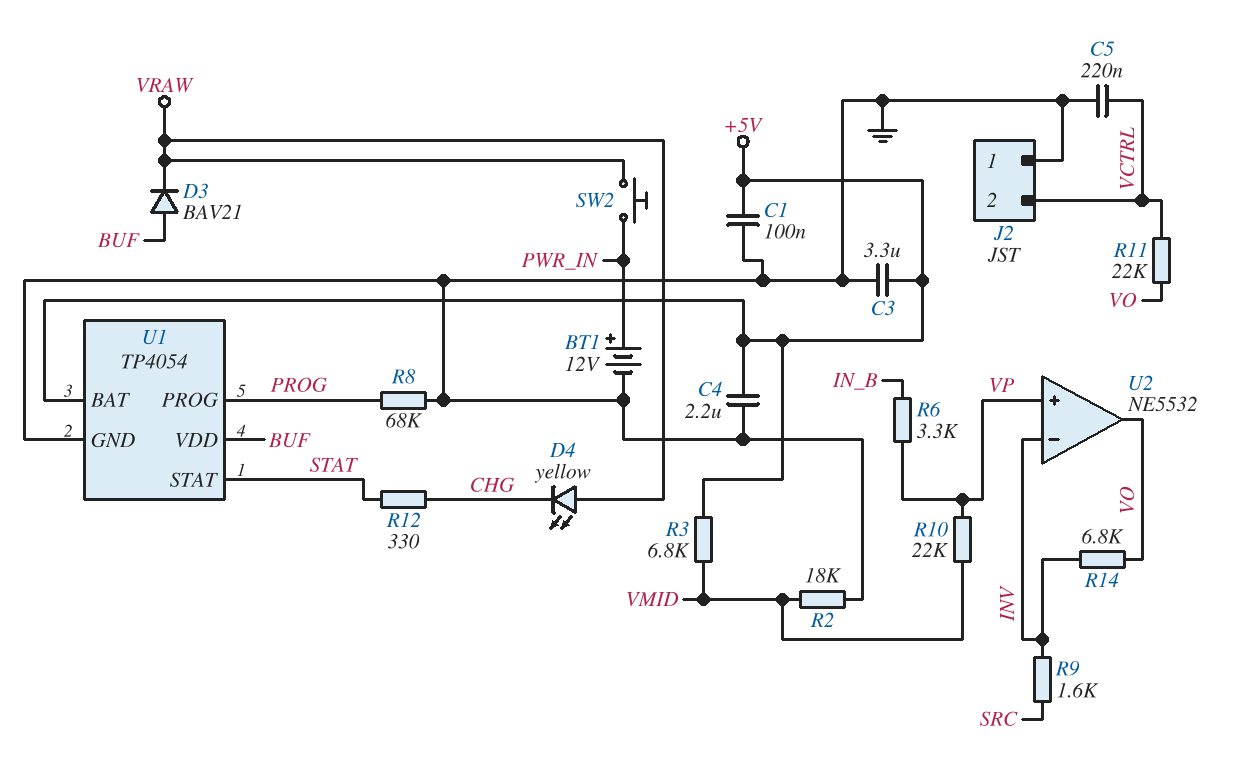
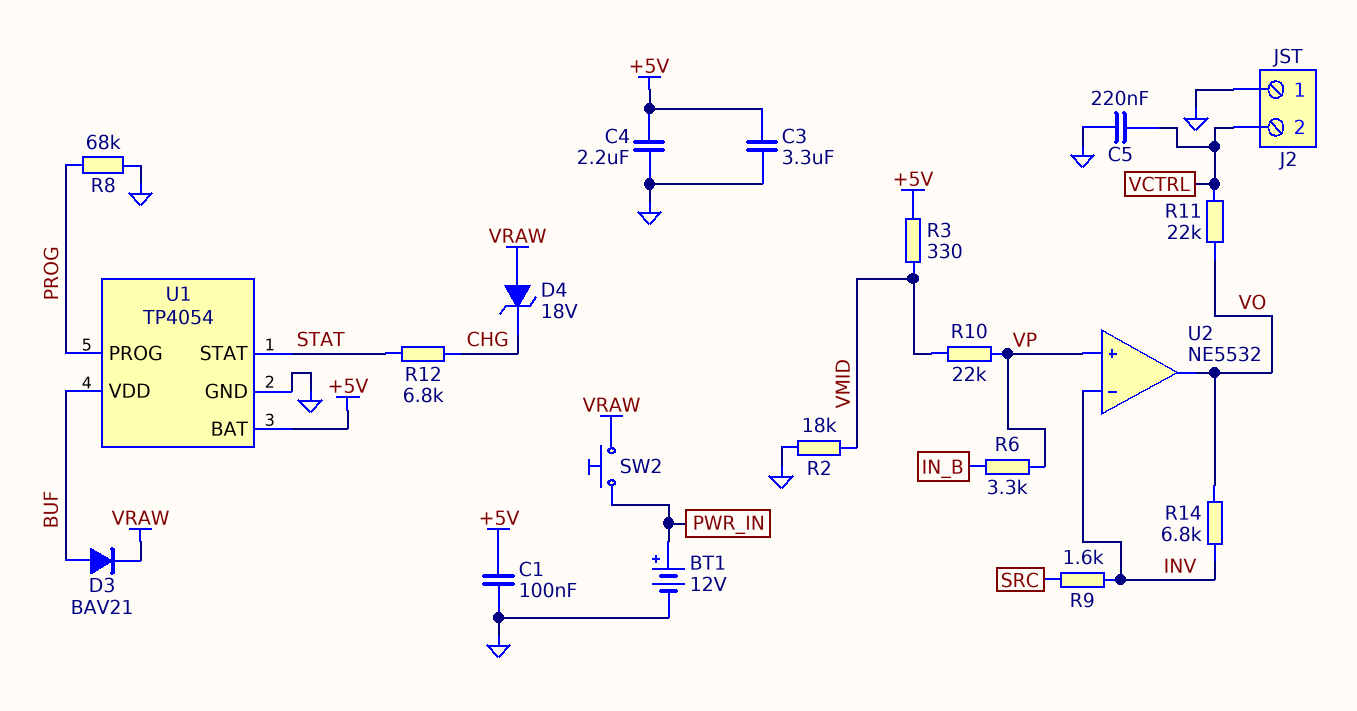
D4: LED yellow (A VRAW, K CHG) -> zener 18V (A VRAW, K CHG)
R3: 6.8k (+5V, VMID) -> 330 (+5V, VMID)
R12: 330 (CHG, STAT) -> 6.8k (CHG, STAT)

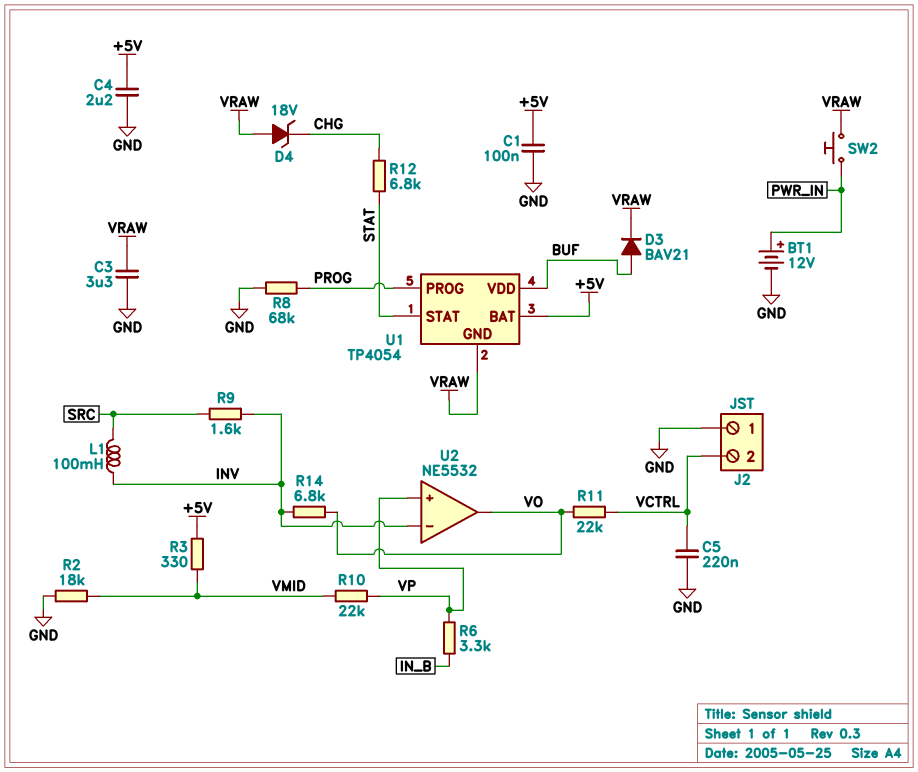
C3: 3.3uF (+5V, GND) -> 3.3uF (GND, VRAW)
L1: none -> 100mH (INV, SRC)
U1 pin GND: GND -> VRAW

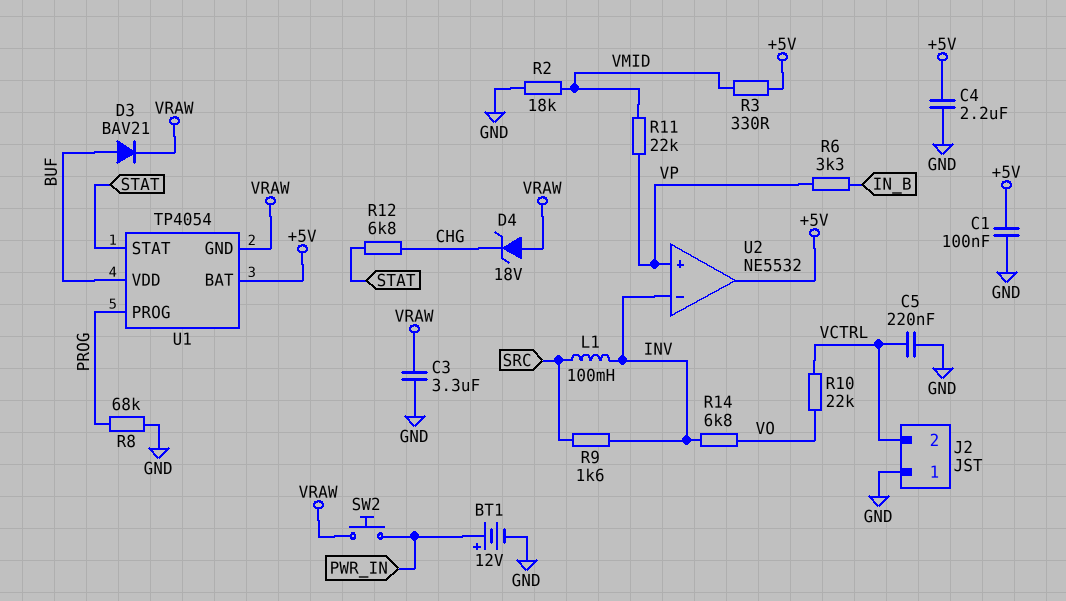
R10: 22k (VMID, VP) -> 22k (VCTRL, VO)
R11: 22k (VCTRL, VO) -> 22k (VMID, VP)
U2 pin out: VO -> +5V

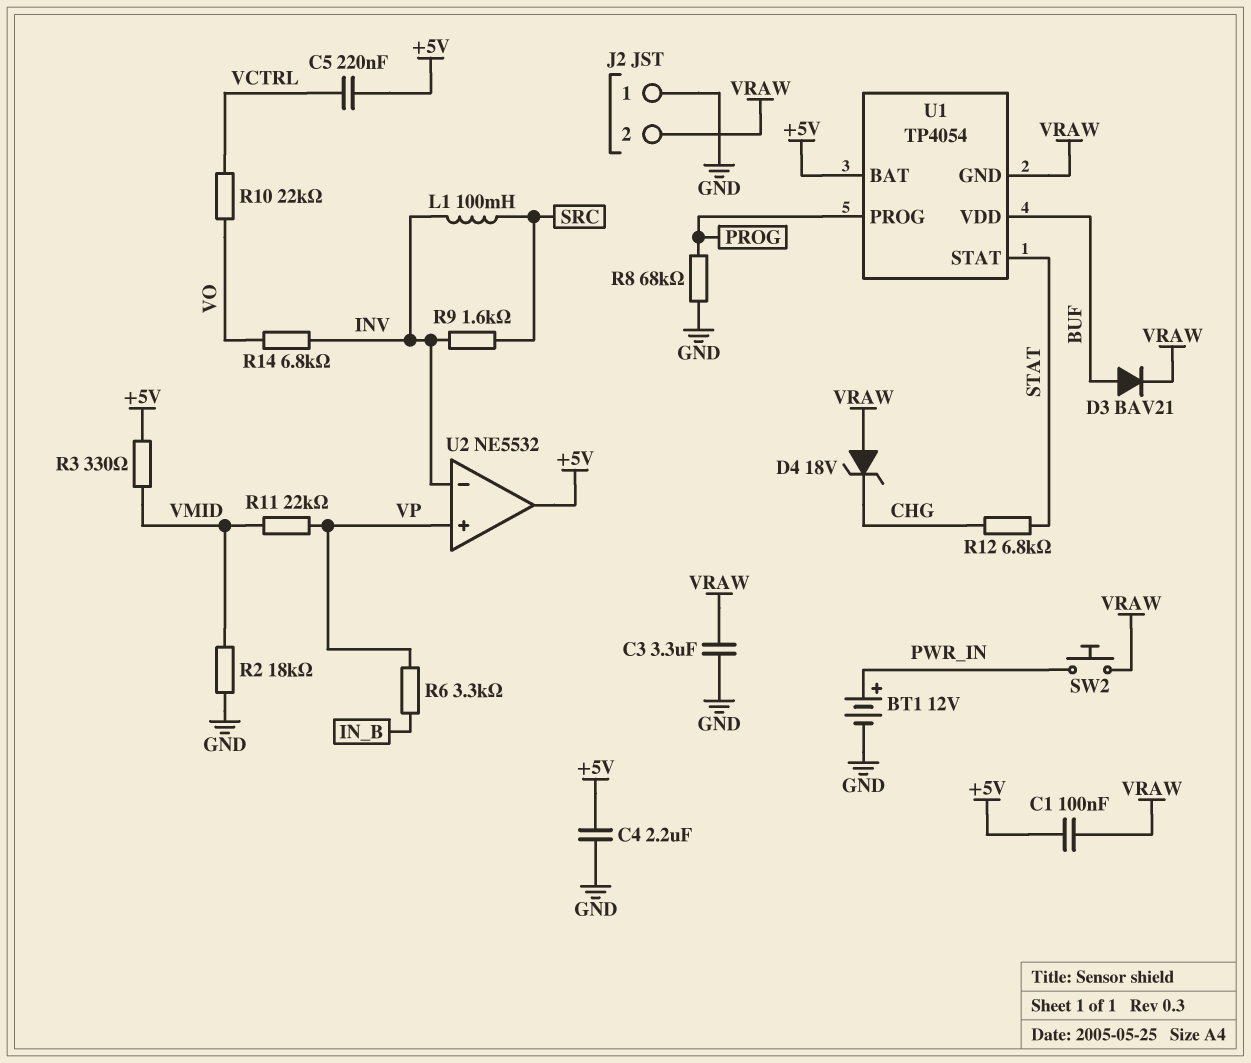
C1: 100nF (+5V, GND) -> 100nF (+5V, VRAW)
C5: 220nF (GND, VCTRL) -> 220nF (+5V, VCTRL)
J2 pin 2: VCTRL -> VRAW

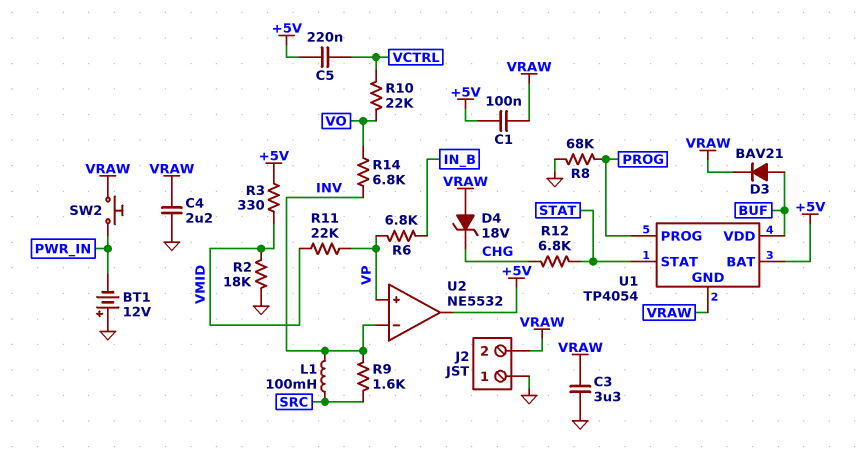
BT1: 12V (plus PWR_IN, minus GND) -> 12V (plus GND, minus PWR_IN)
C4: 2.2uF (+5V, GND) -> 2.2uF (GND, VRAW)
R6: 3.3k (IN_B, VP) -> 6.8k (IN_B, VP)

